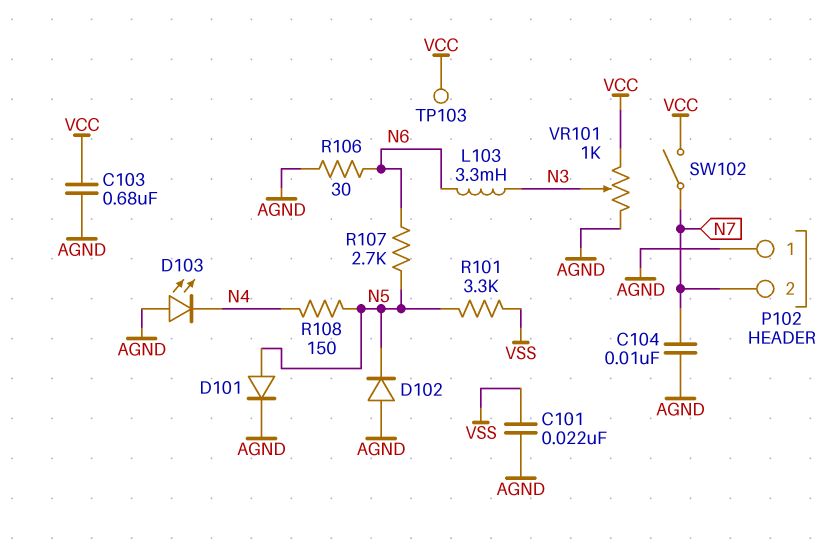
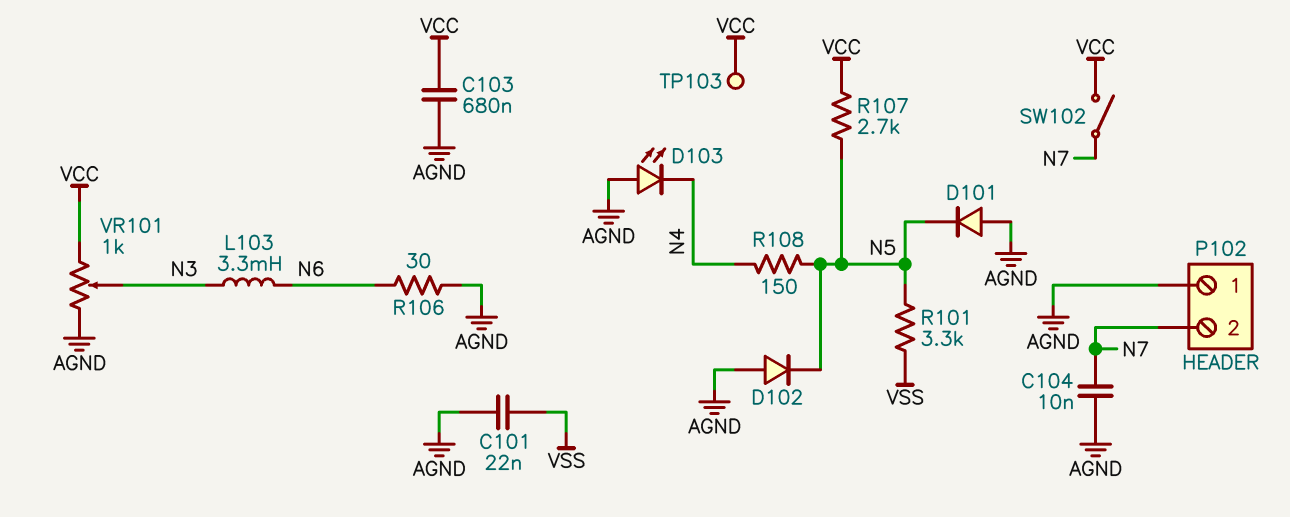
D101: diode (A N5, K AGND) -> diode (A AGND, K N5)
R107: 2.7k (N5, N6) -> 2.7k (N5, VCC)

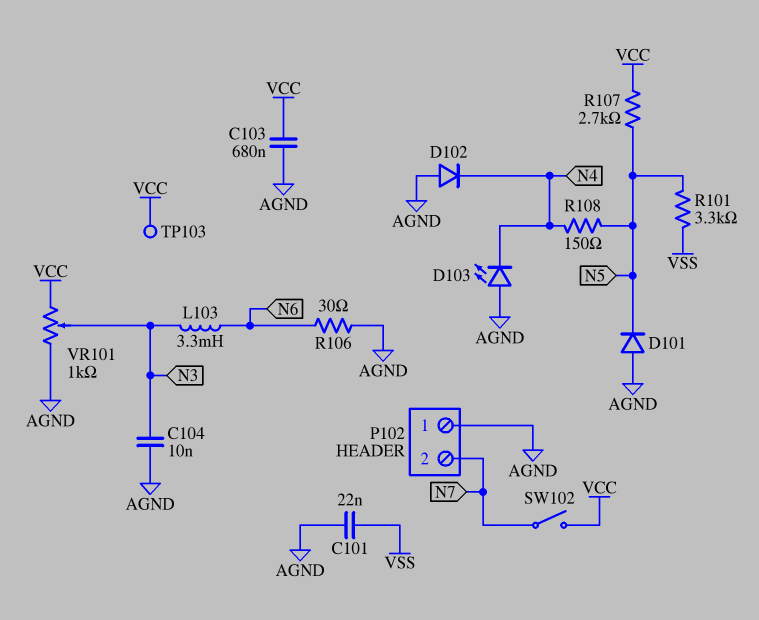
C104: 10nF (AGND, N7) -> 10nF (AGND, N3)
D102: diode (A AGND, K N5) -> diode (A AGND, K N4)

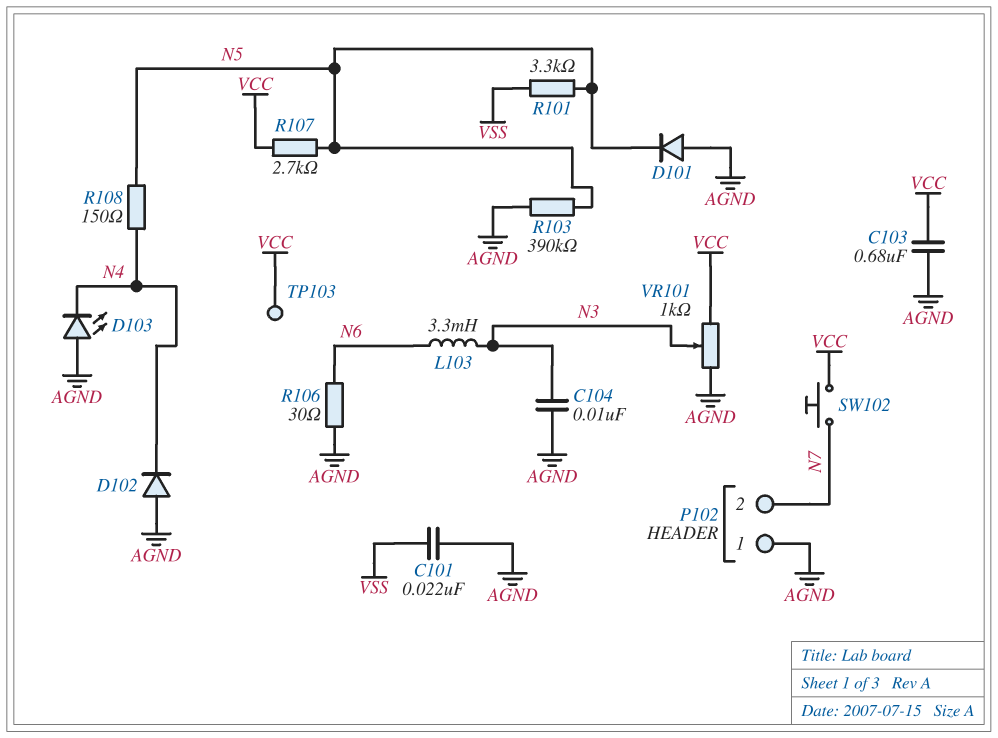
R103: none -> 390k (AGND, N5)
SW102: switch (N7, VCC) -> button (N7, VCC)

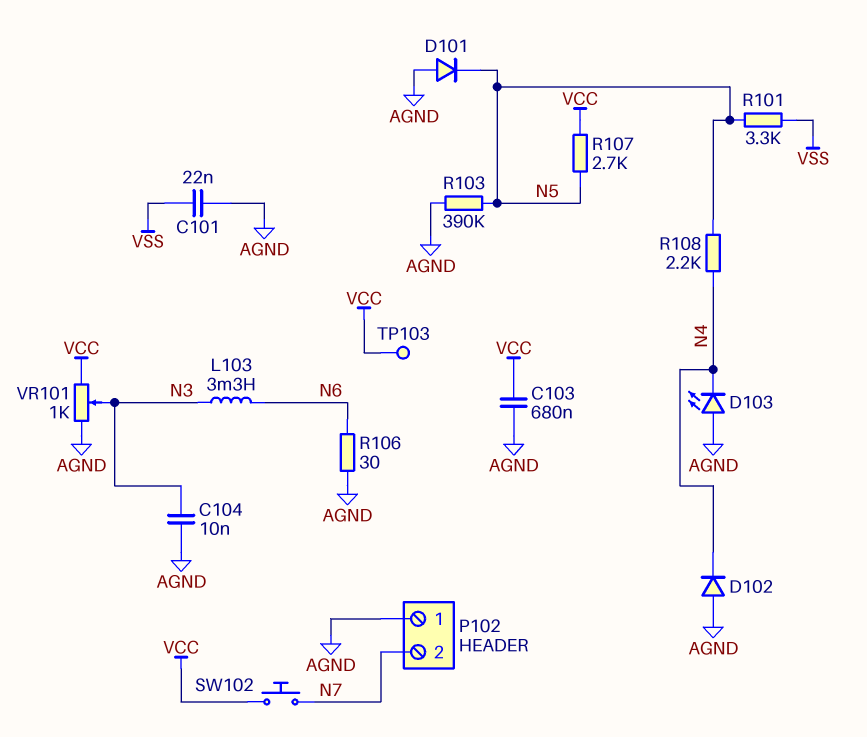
R108: 150 (N4, N5) -> 2.2k (N4, N5)

